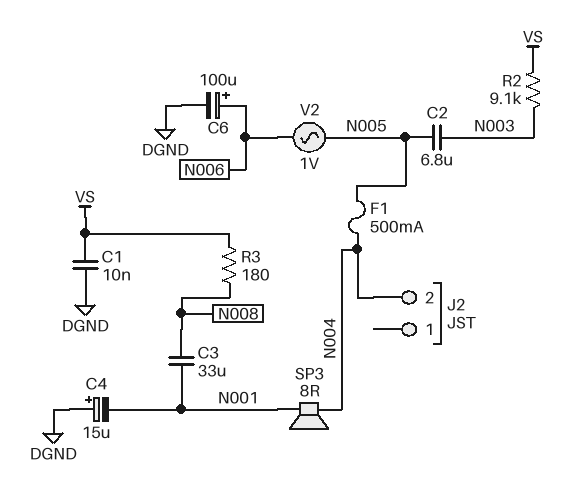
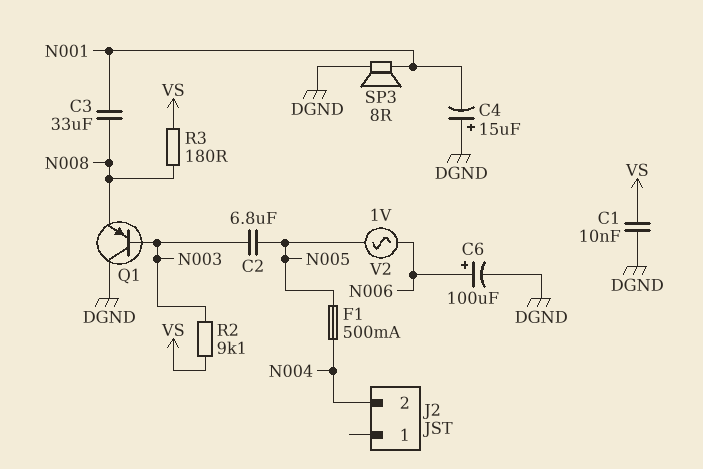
Q1: none -> PNP (B N003, C DGND, E N008)
SP3: speaker 8R (N001, N004) -> speaker 8R (DGND, N001)

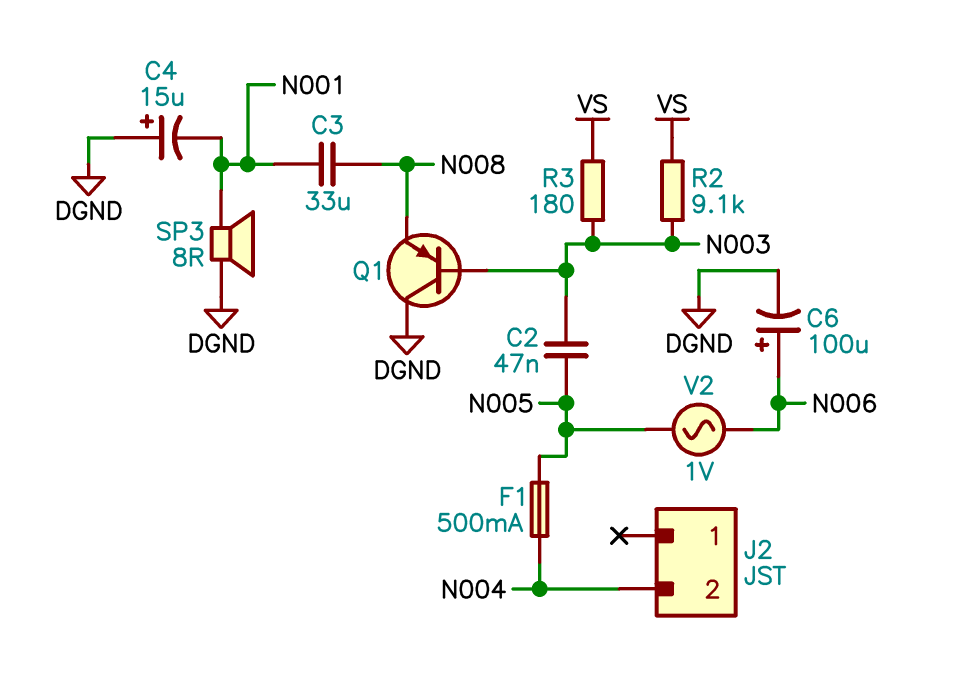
C1: 10nF (DGND, VS) -> none
C2: 6.8uF (N003, N005) -> 47nF (N003, N005)
R3: 180 (N008, VS) -> 180 (N003, VS)

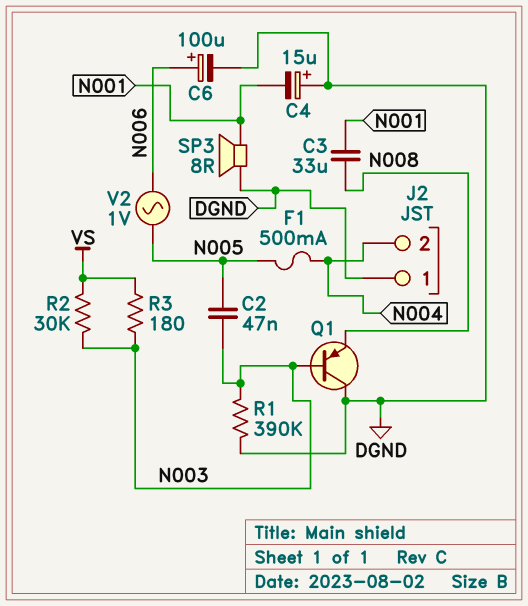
J2 pin 1: none -> DGND
R1: none -> 390k (DGND, N003)
R2: 9.1k (N003, VS) -> 30k (N003, VS)

